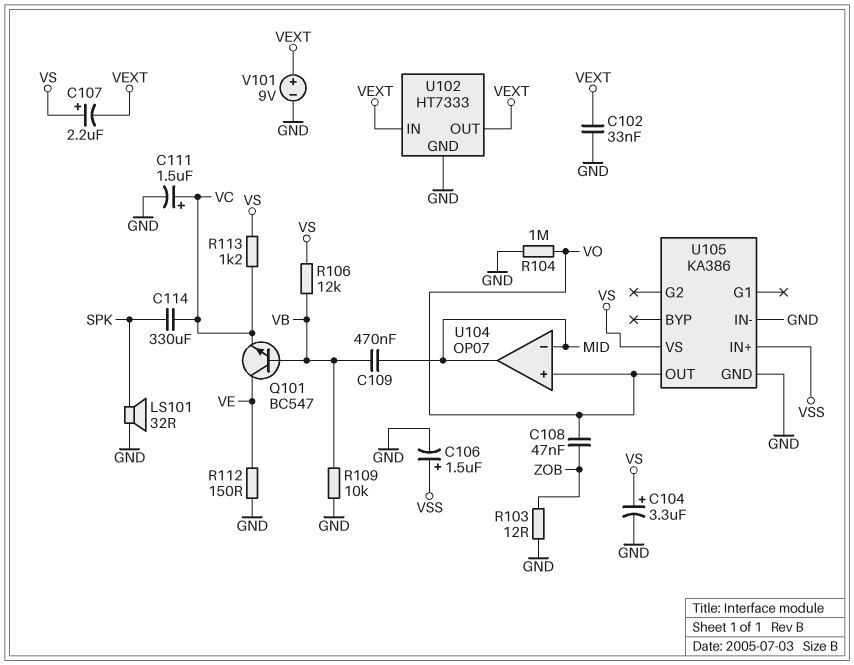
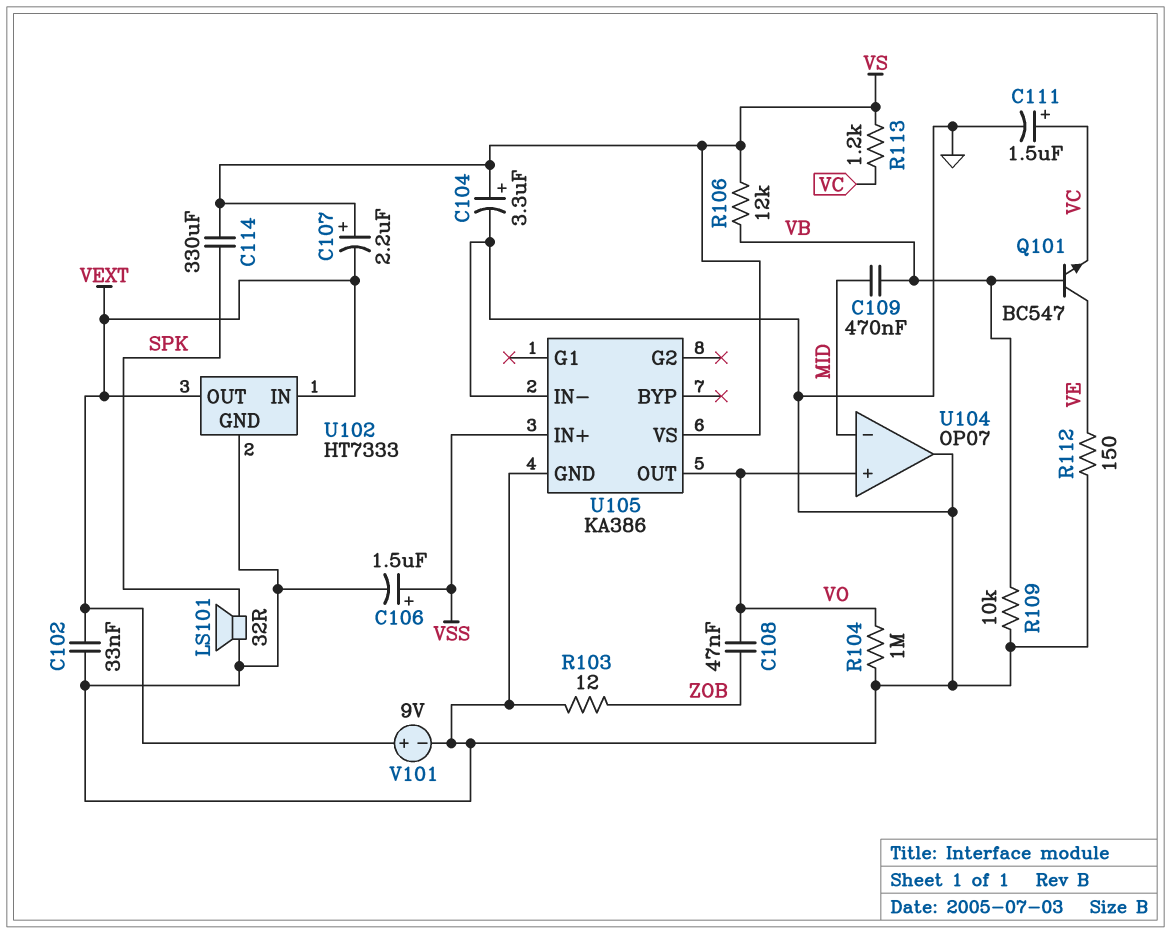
C114: 330uF (SPK, VC) -> 330uF (SPK, VS)
U104 pin out: MID -> GND

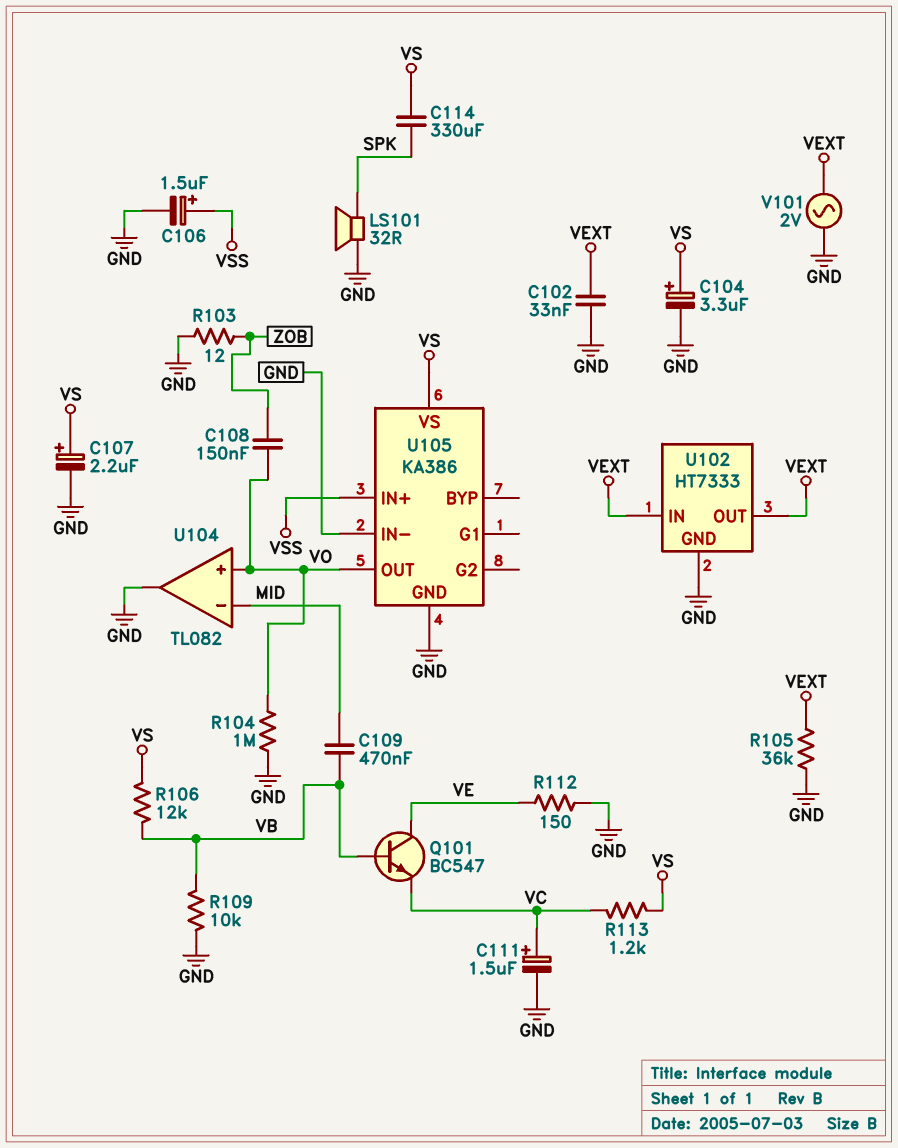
C107: 2.2uF (plus VS, minus VEXT) -> 2.2uF (plus VS, minus GND)
C108: 47nF (VO, ZOB) -> 150nF (VO, ZOB)
R105: none -> 36k (GND, VEXT)
U104: OP07 -> TL082
V101: 9V (plus VEXT, minus GND) -> AC 2V (GND, VEXT)

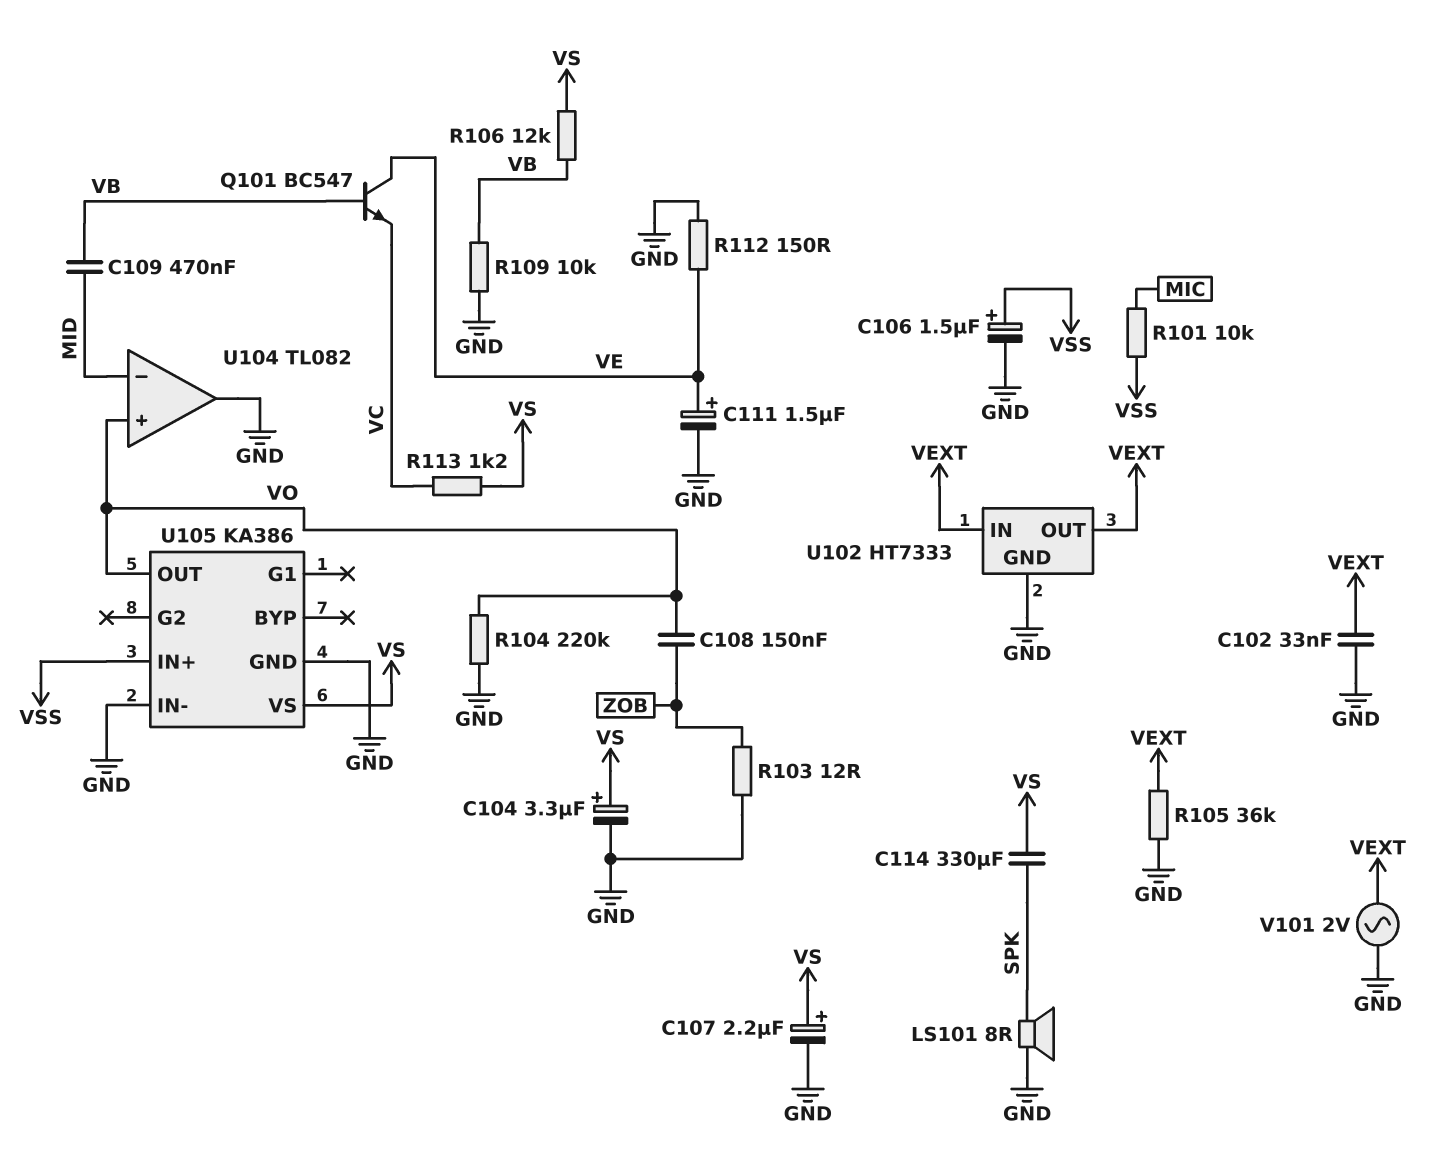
C111: 1.5uF (plus VC, minus GND) -> 1.5uF (plus VE, minus GND)
LS101: speaker 32R (GND, SPK) -> speaker 8R (GND, SPK)
R101: none -> 10k (MIC, VSS)
R104: 1M (GND, VO) -> 220k (GND, VO)

